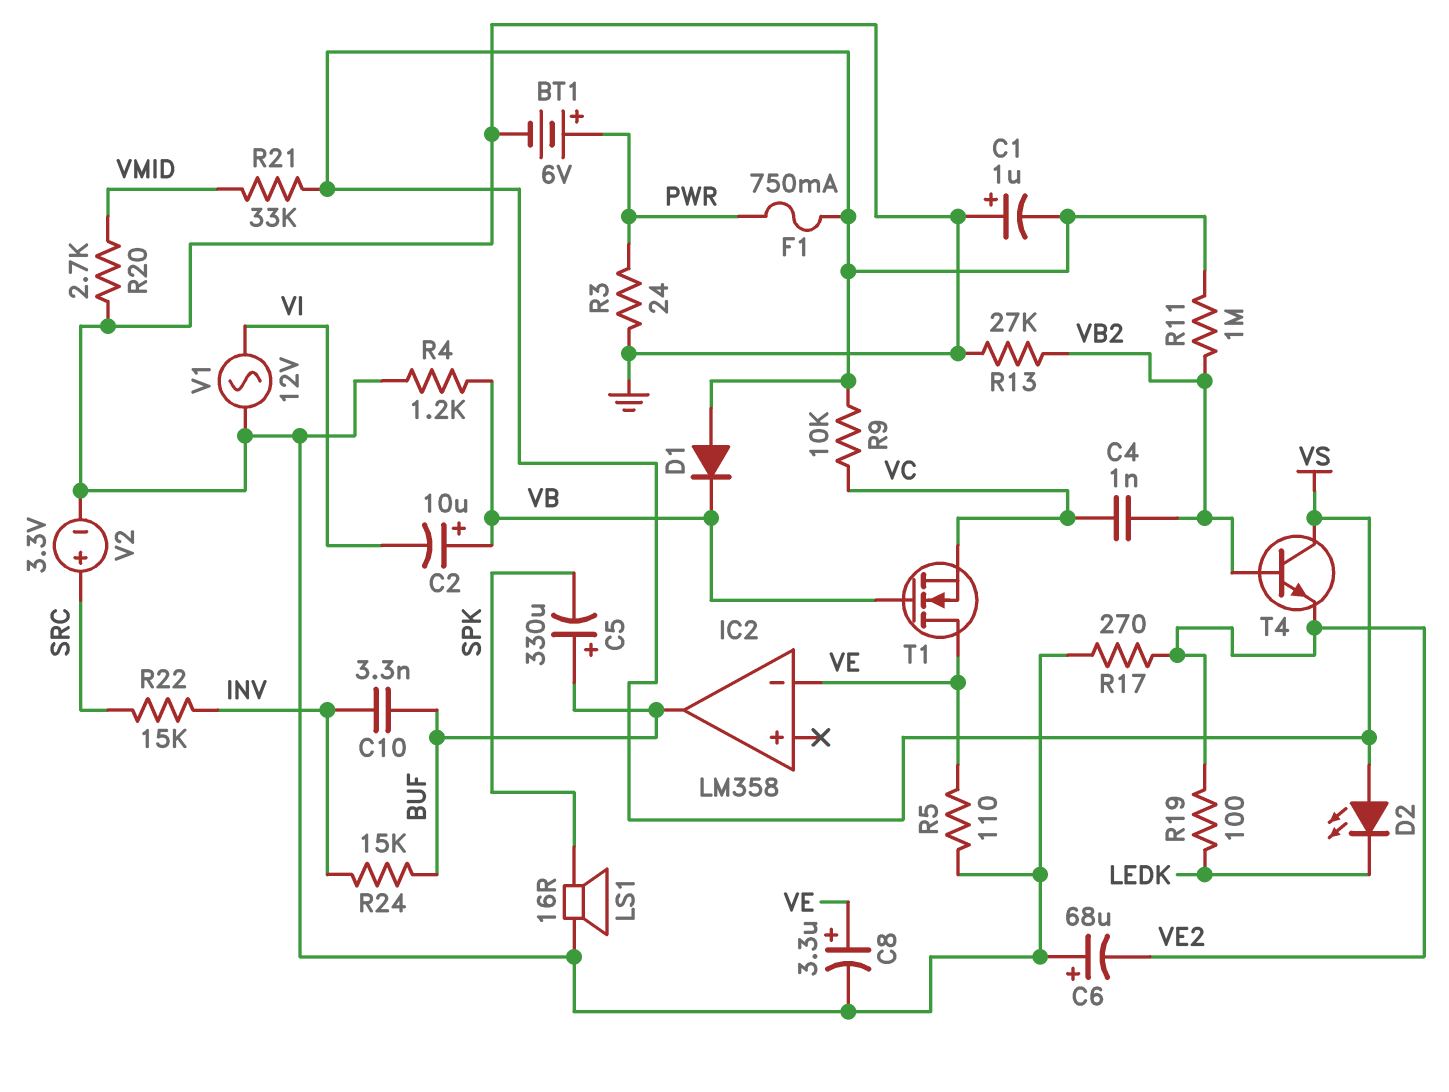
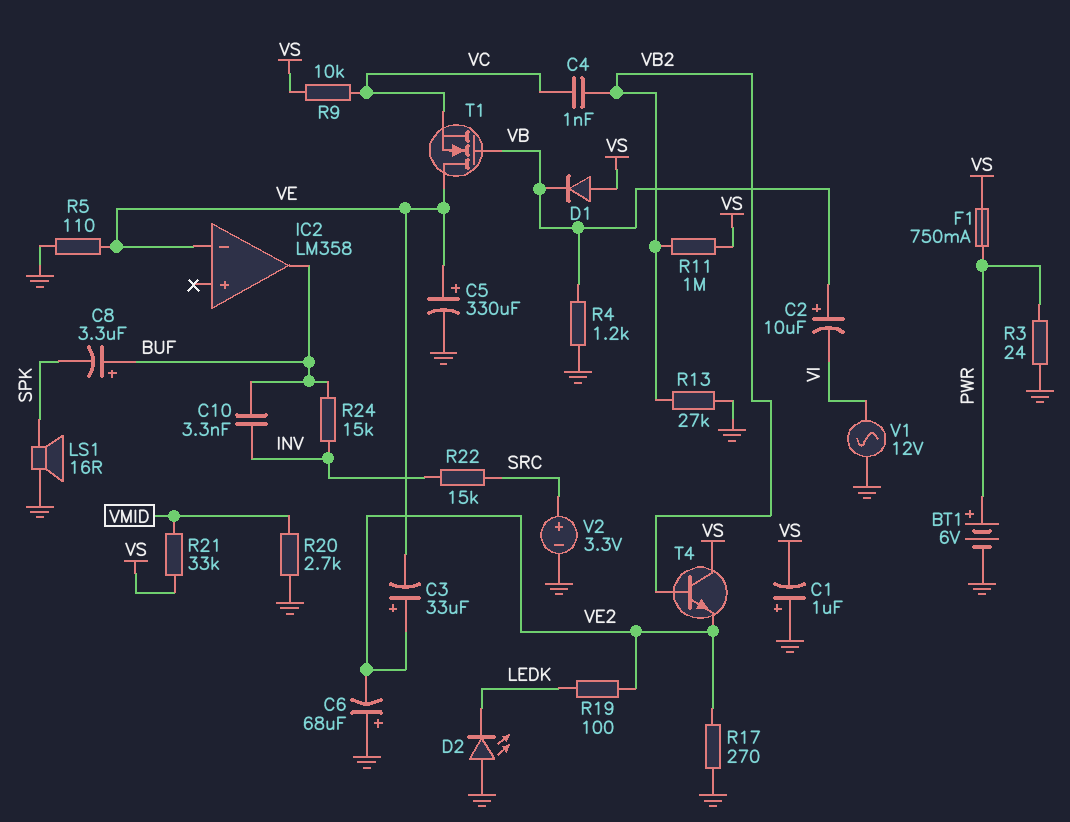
C3: none -> 33uF (plus VE2, minus VE)
C5: 330uF (plus BUF, minus SPK) -> 330uF (plus VE, minus GND)
C8: 3.3uF (plus VE, minus GND) -> 3.3uF (plus BUF, minus SPK)
D2: LED (A VS, K LEDK) -> LED (A GND, K LEDK)

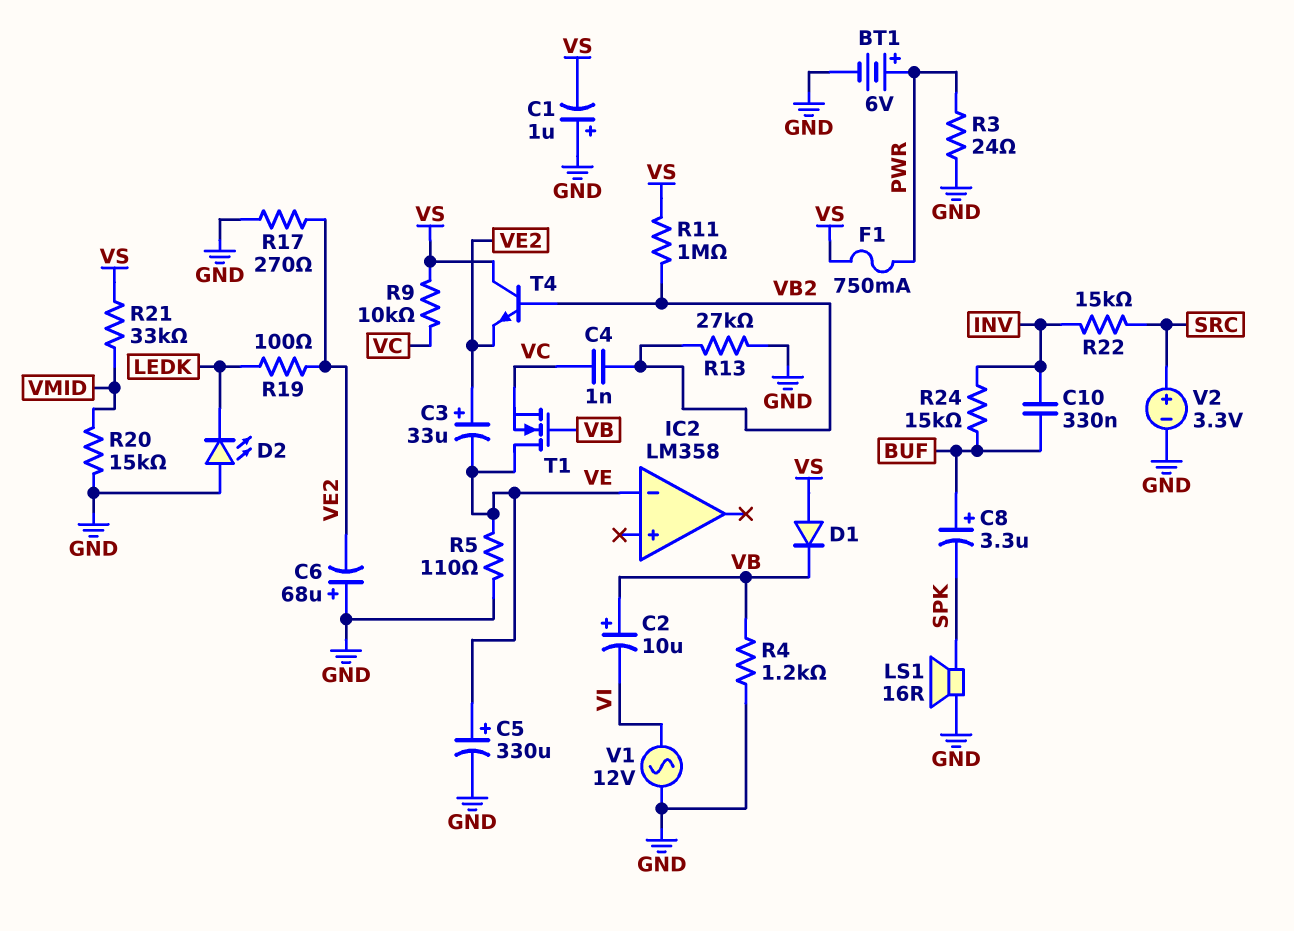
C10: 3.3nF (BUF, INV) -> 330nF (BUF, INV)
IC2 pin out: BUF -> none
R20: 2.7k (GND, VMID) -> 15k (GND, VMID)

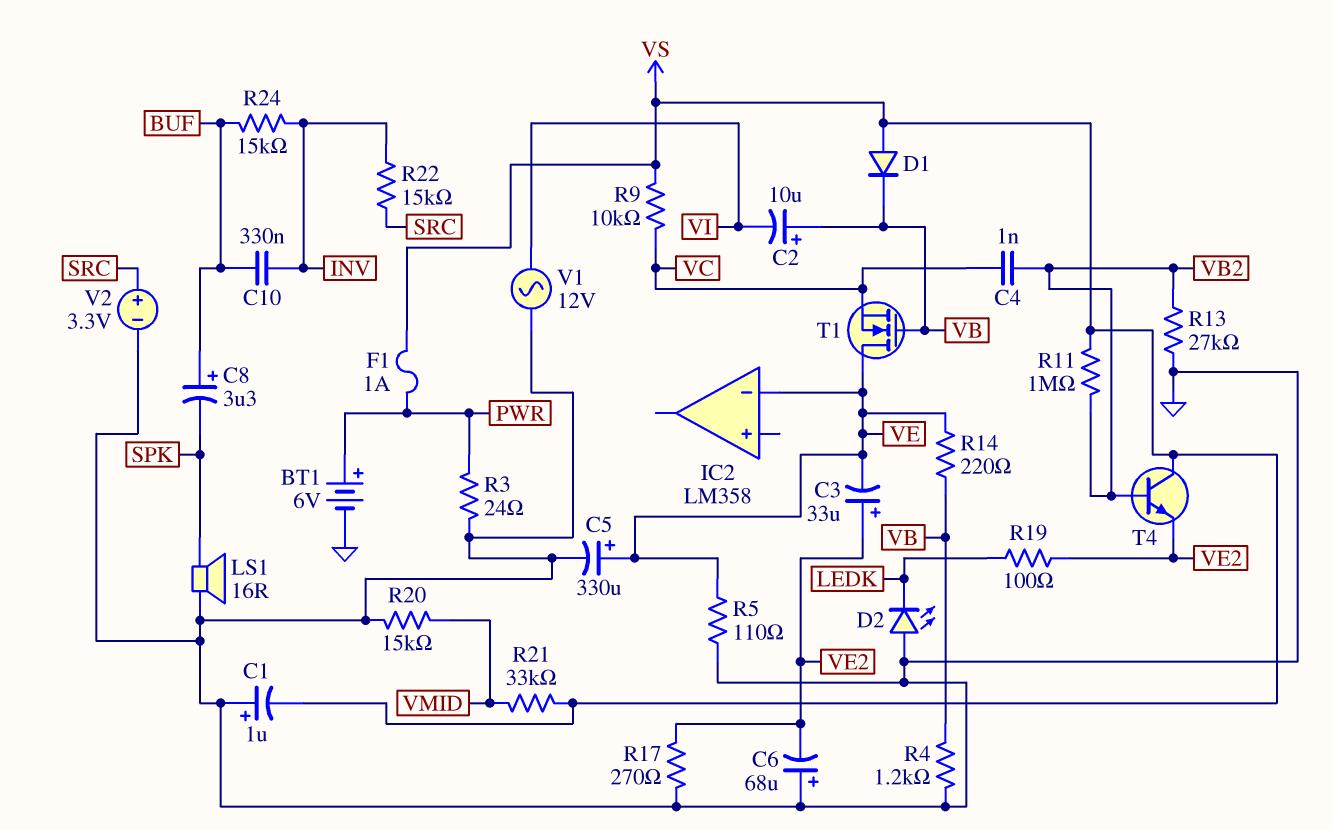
F1: 750mA (PWR, VS) -> 1A (PWR, VS)
R14: none -> 220 (VB, VE)

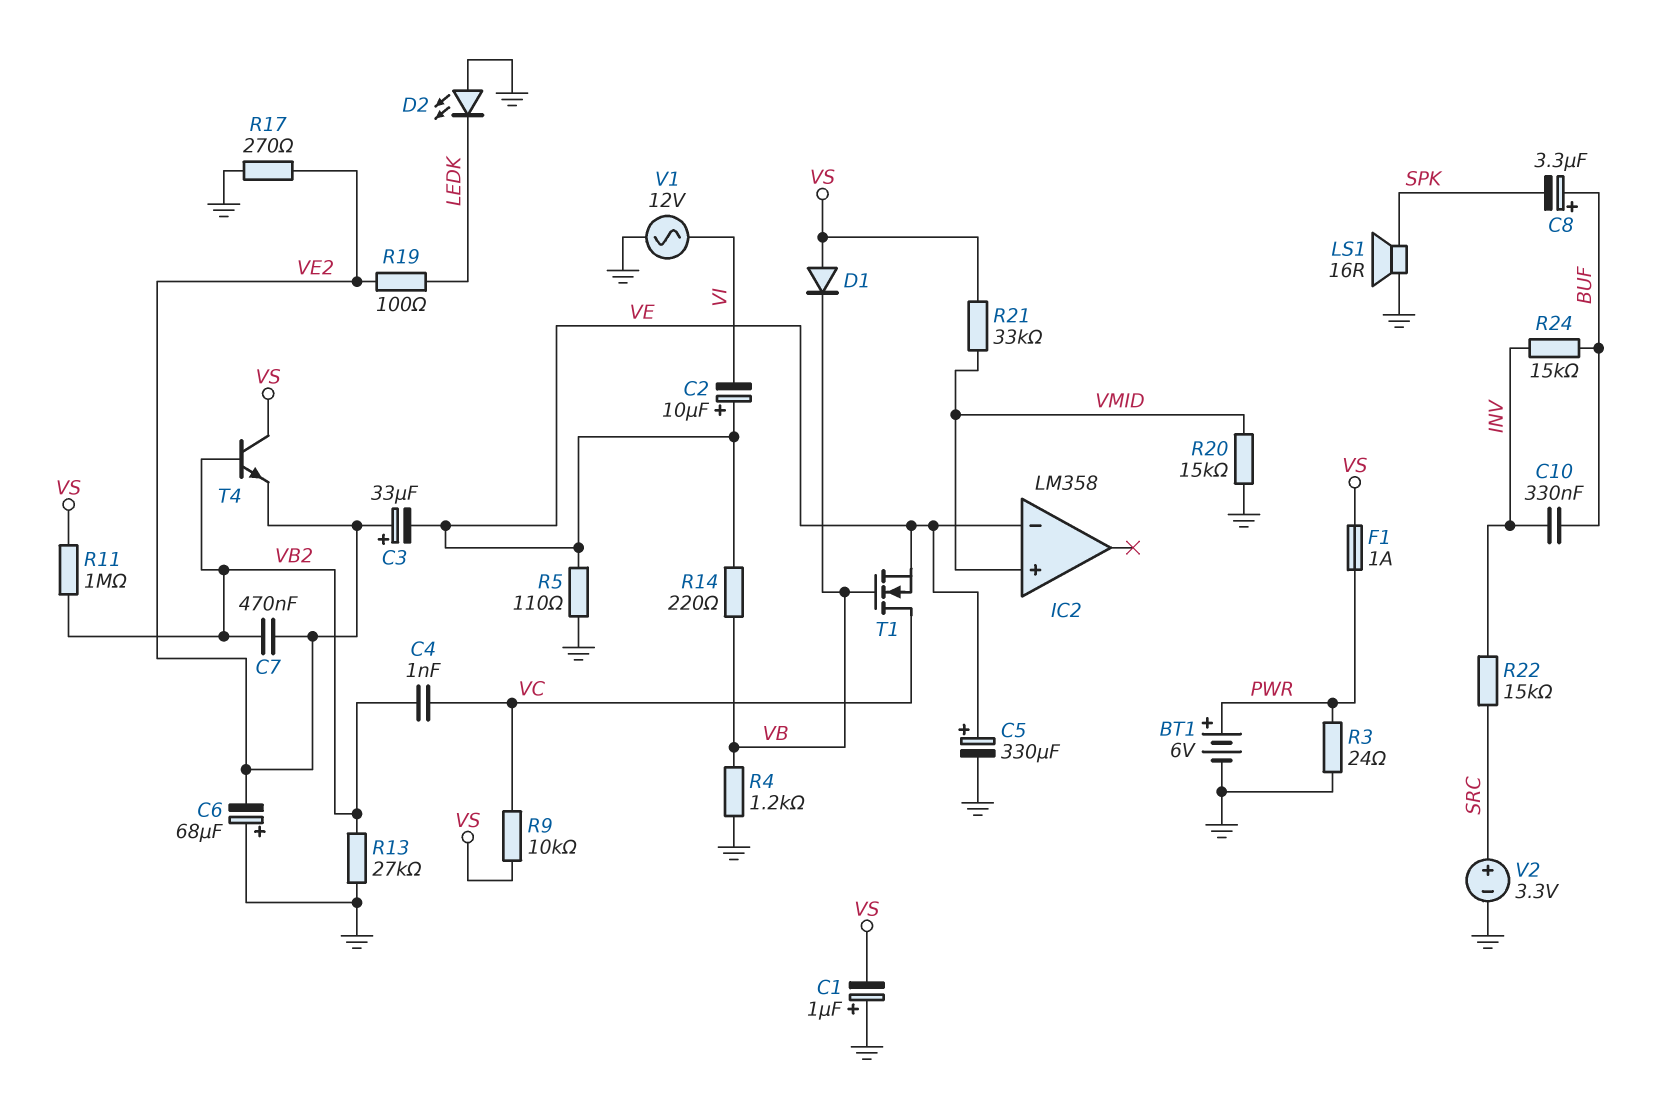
C2: 10uF (plus VB, minus VI) -> 10uF (plus VE, minus VI)
C7: none -> 470nF (VB2, VE2)
IC2 pin in+: none -> VMID
T1: NMOS (G VB, D VE, S VC) -> NMOS (G VB, D VC, S VE)

